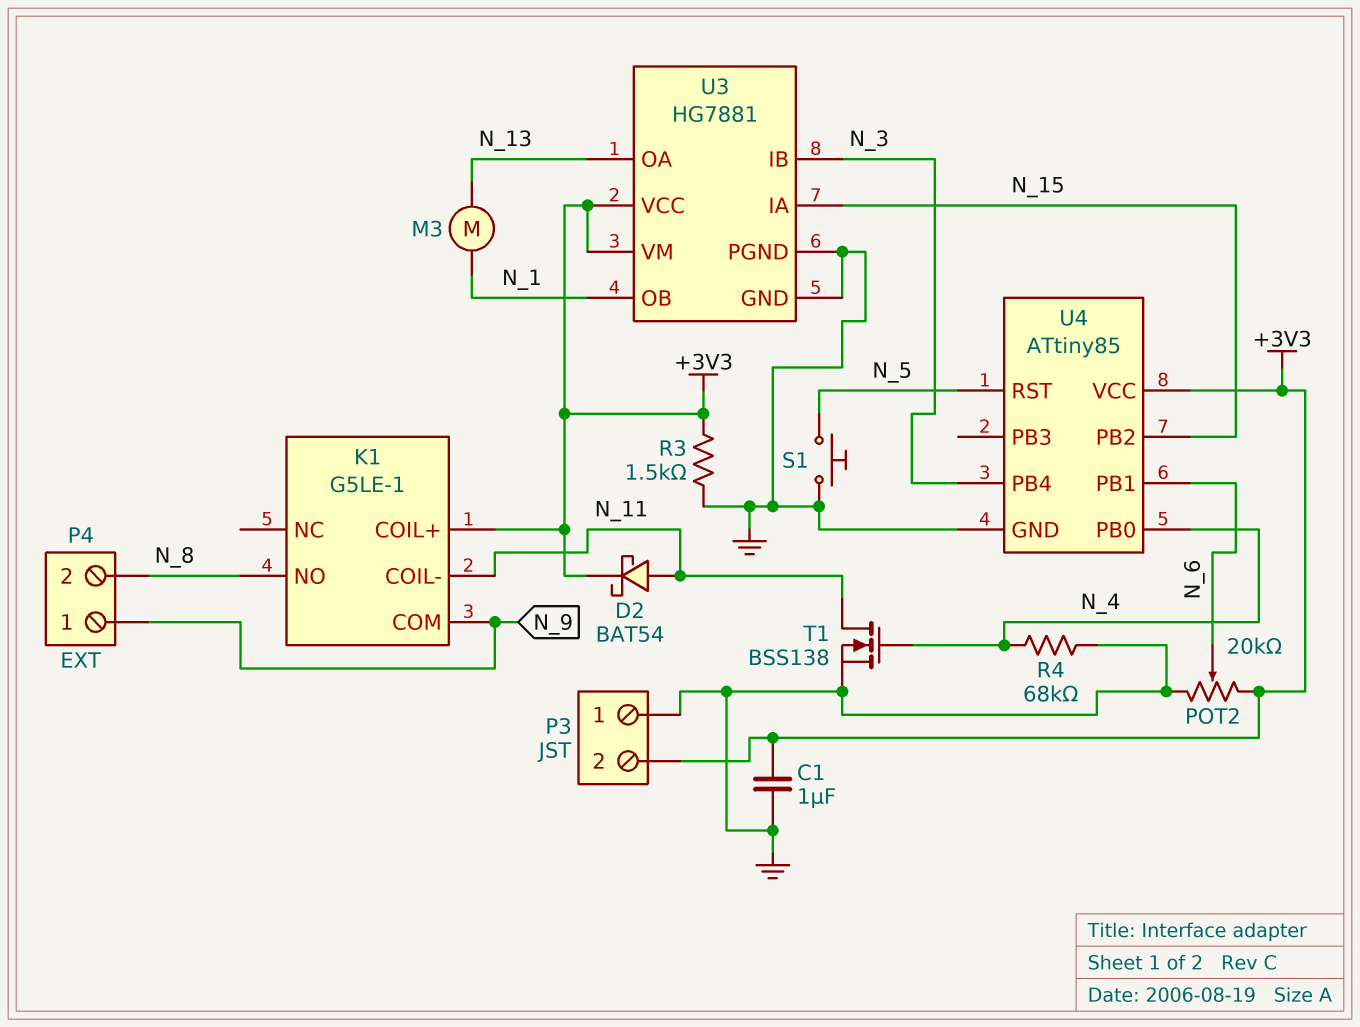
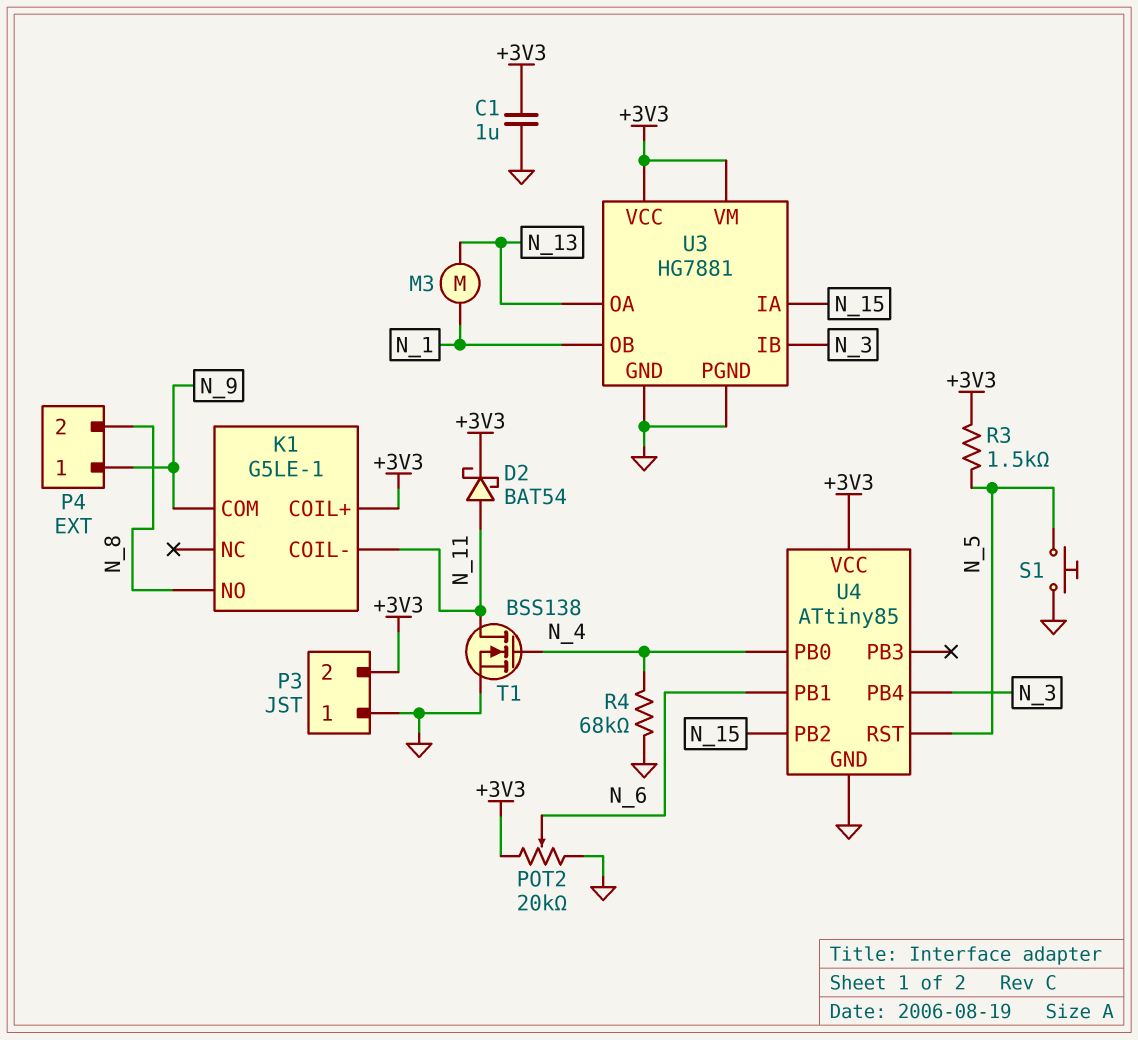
R3: 1.5k (+3V3, GND) -> 1.5k (+3V3, N_5)

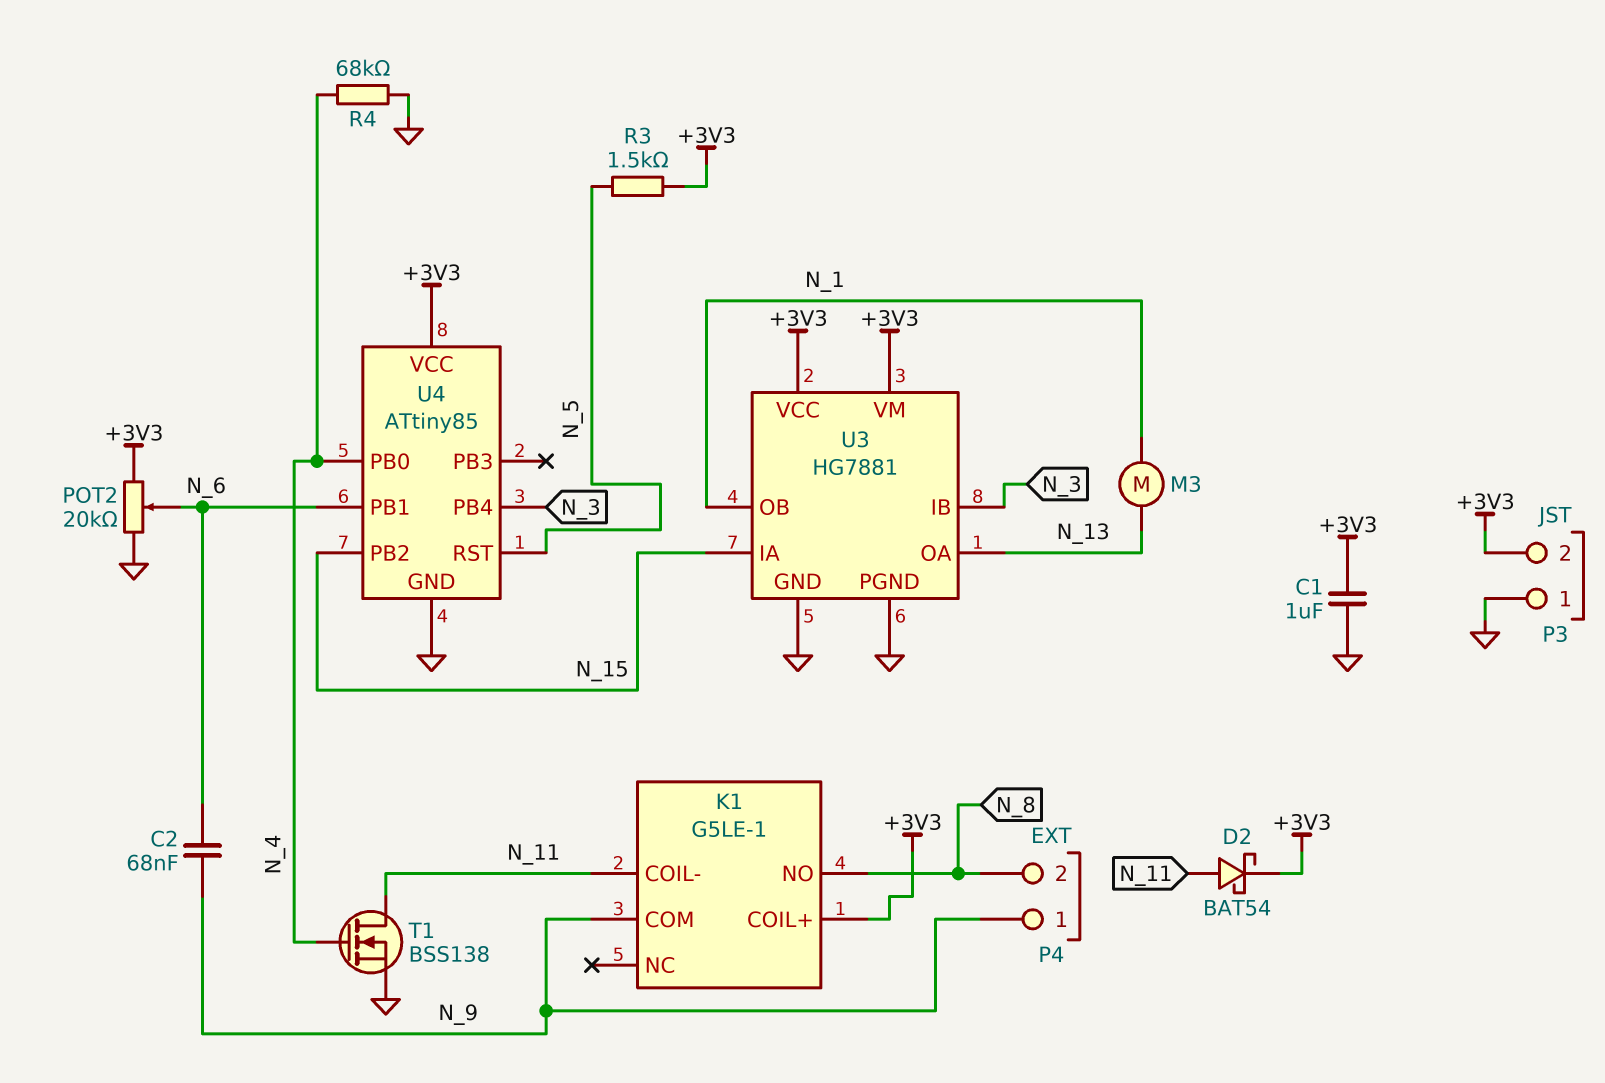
C2: none -> 68nF (N_6, N_9)
S1: button (GND, N_5) -> none

